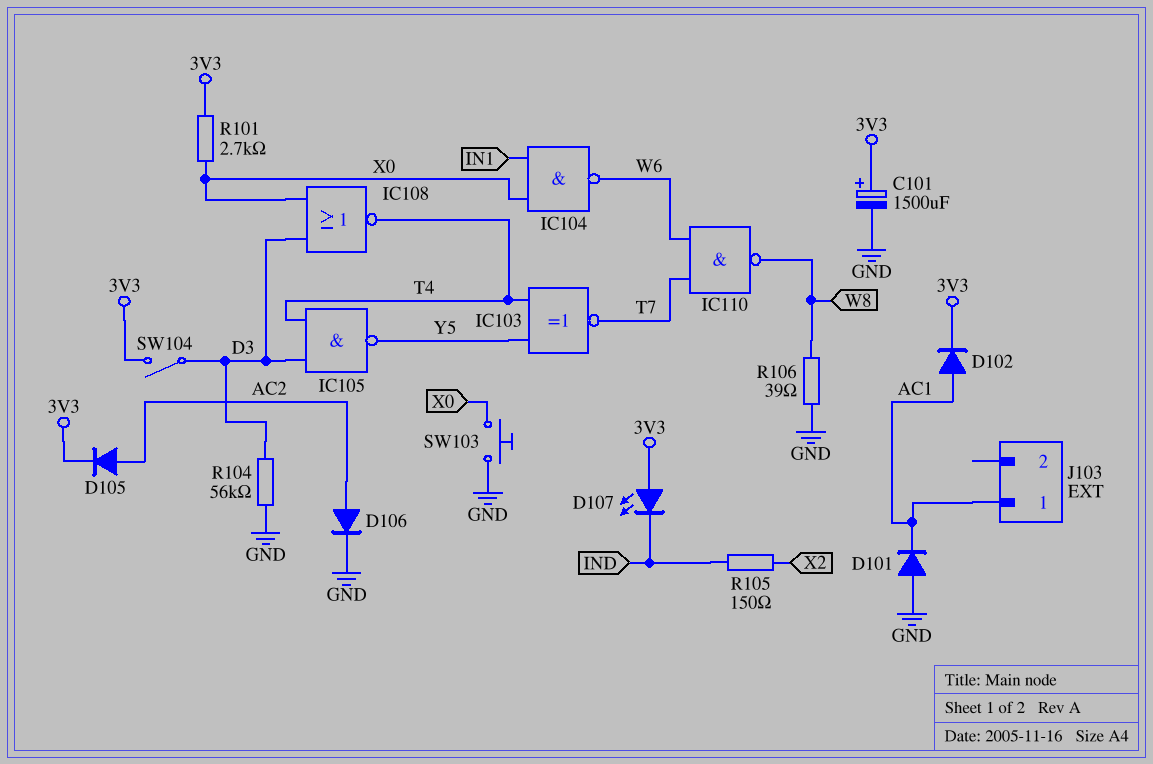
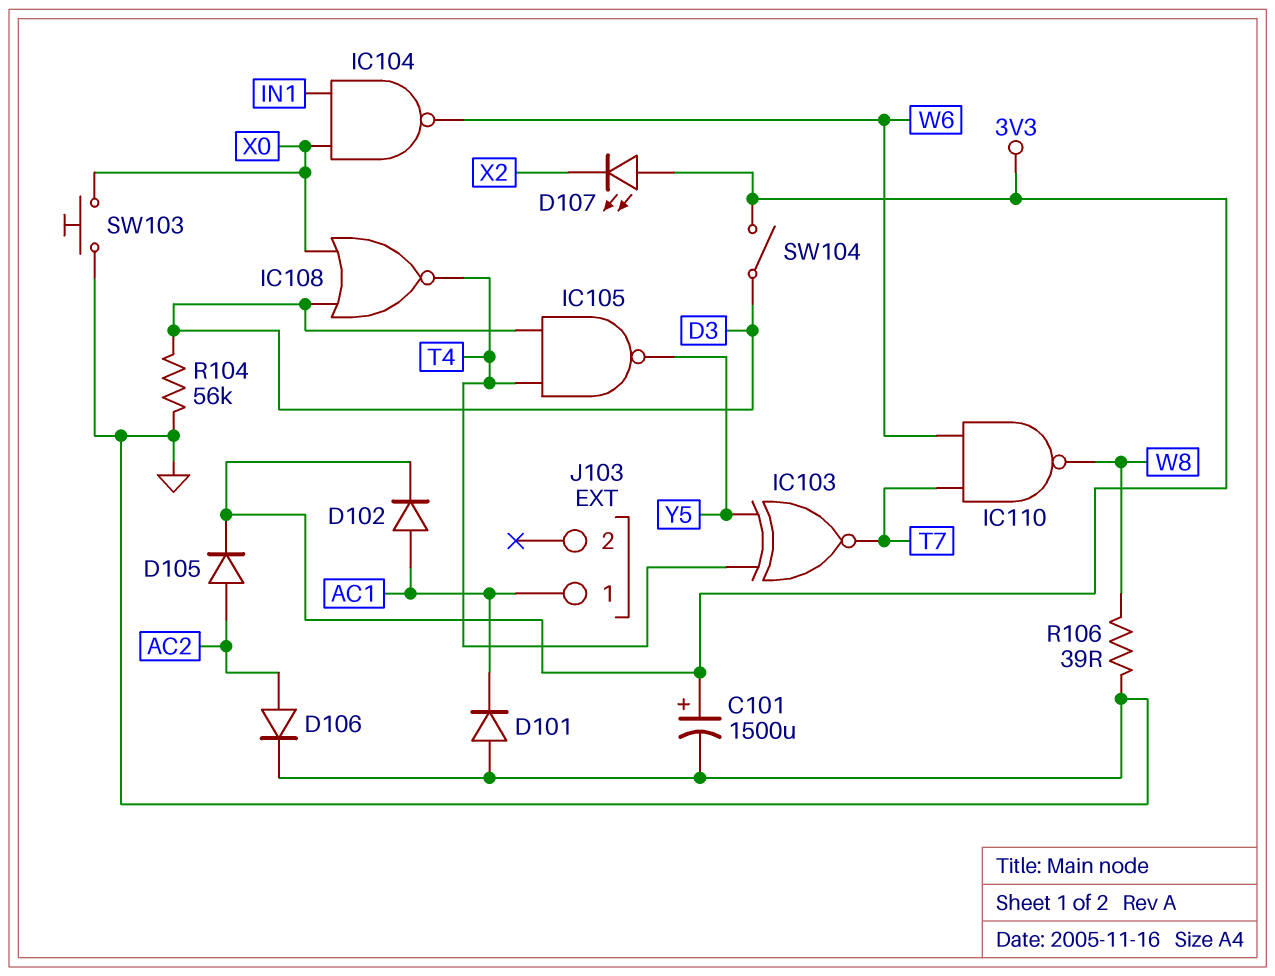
D107: LED (A 3V3, K IND) -> LED (A 3V3, K X2)
R101: 2.7k (3V3, X0) -> none
R105: 150 (IND, X2) -> none

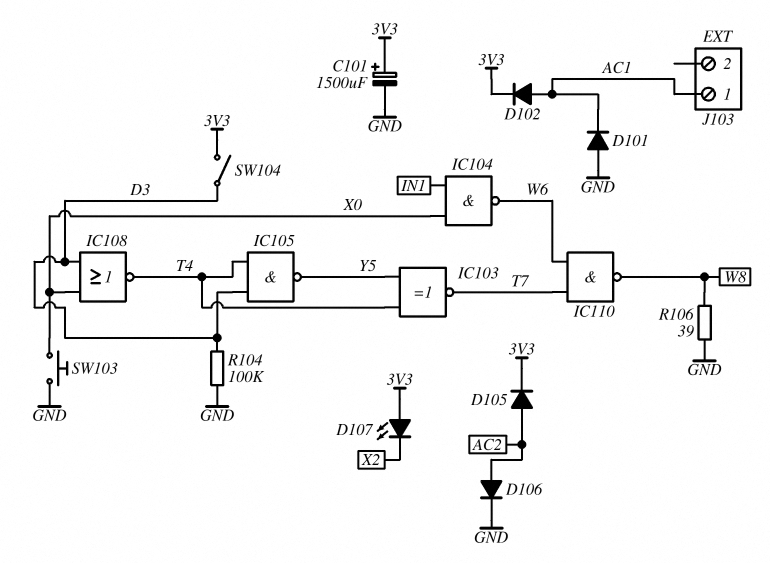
R104: 56k (D3, GND) -> 100k (D3, GND)

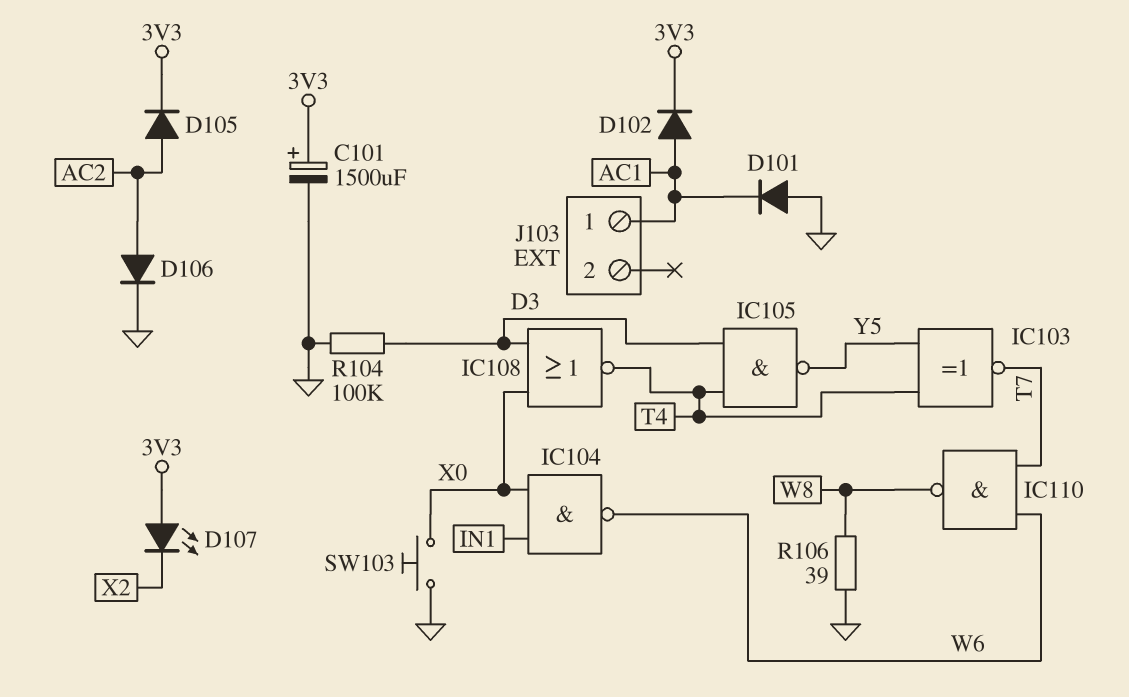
SW104: switch (3V3, D3) -> none

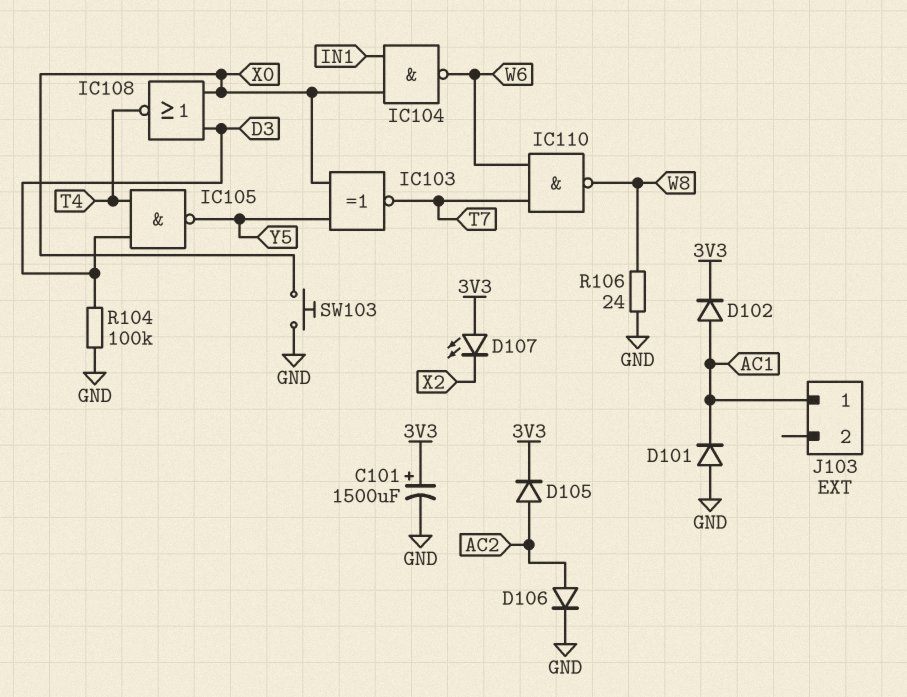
IC103: XNOR (in T4, in Y5, out T7) -> XNOR (in X0, in Y5, out T7)
R106: 39 (GND, W8) -> 24 (GND, W8)

